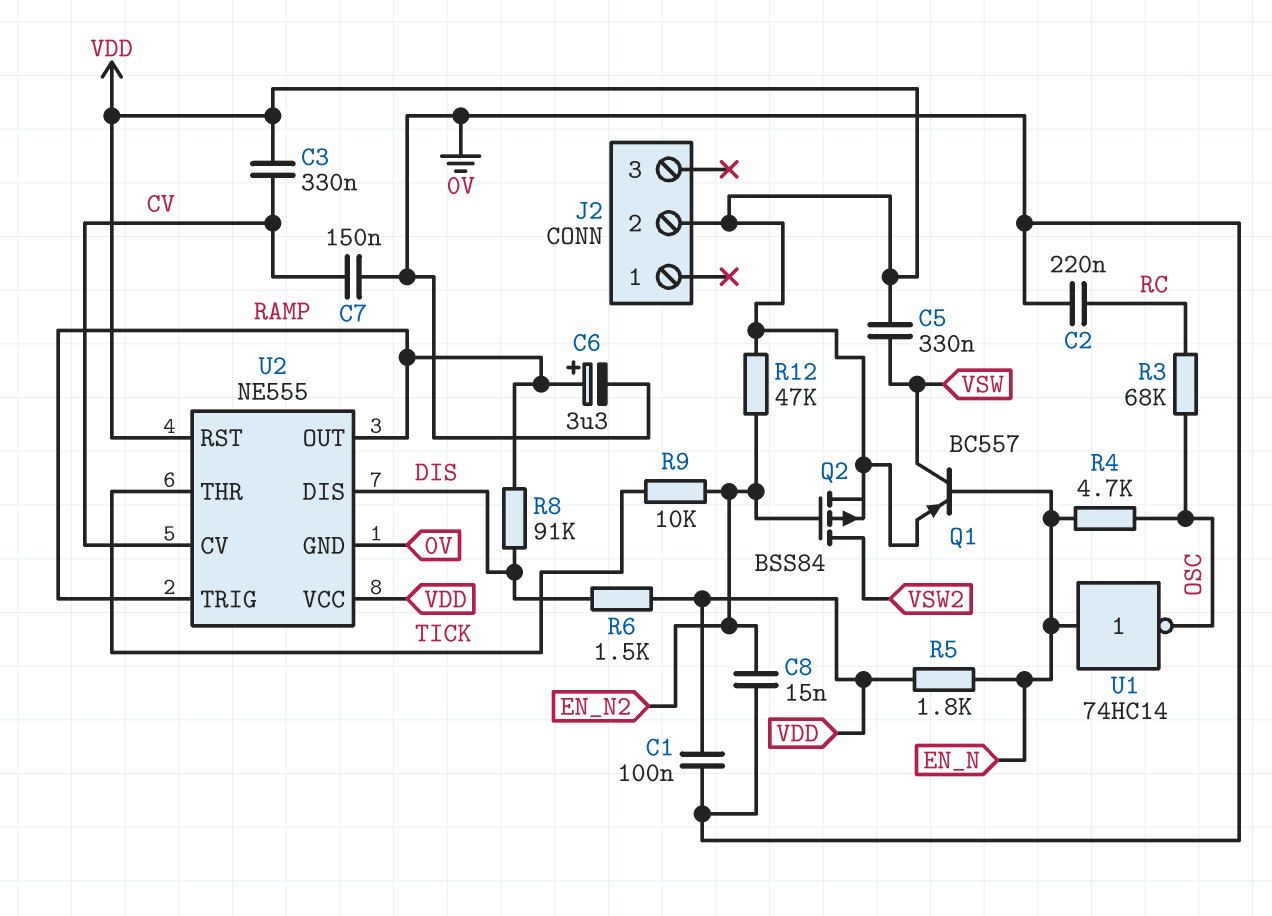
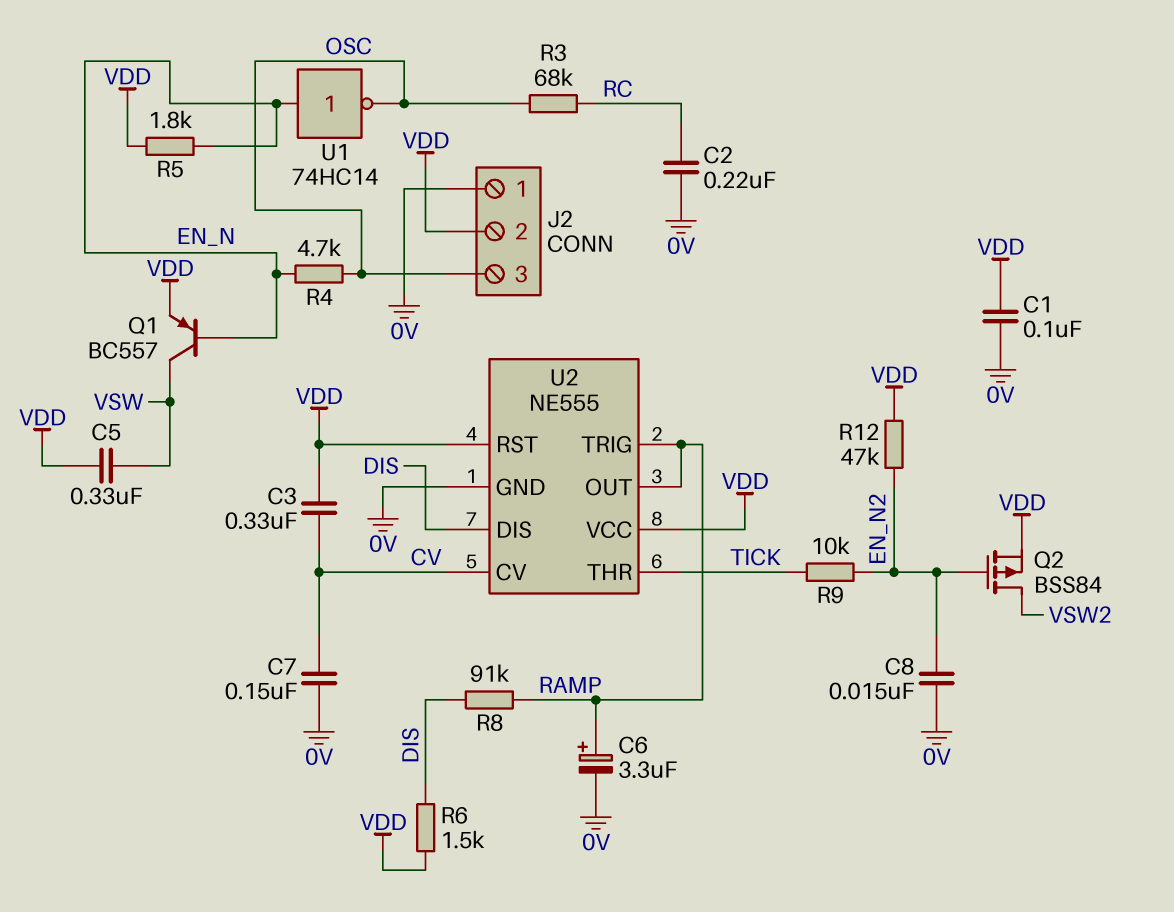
J2 pin 1: none -> 0V
J2 pin 3: none -> OSC

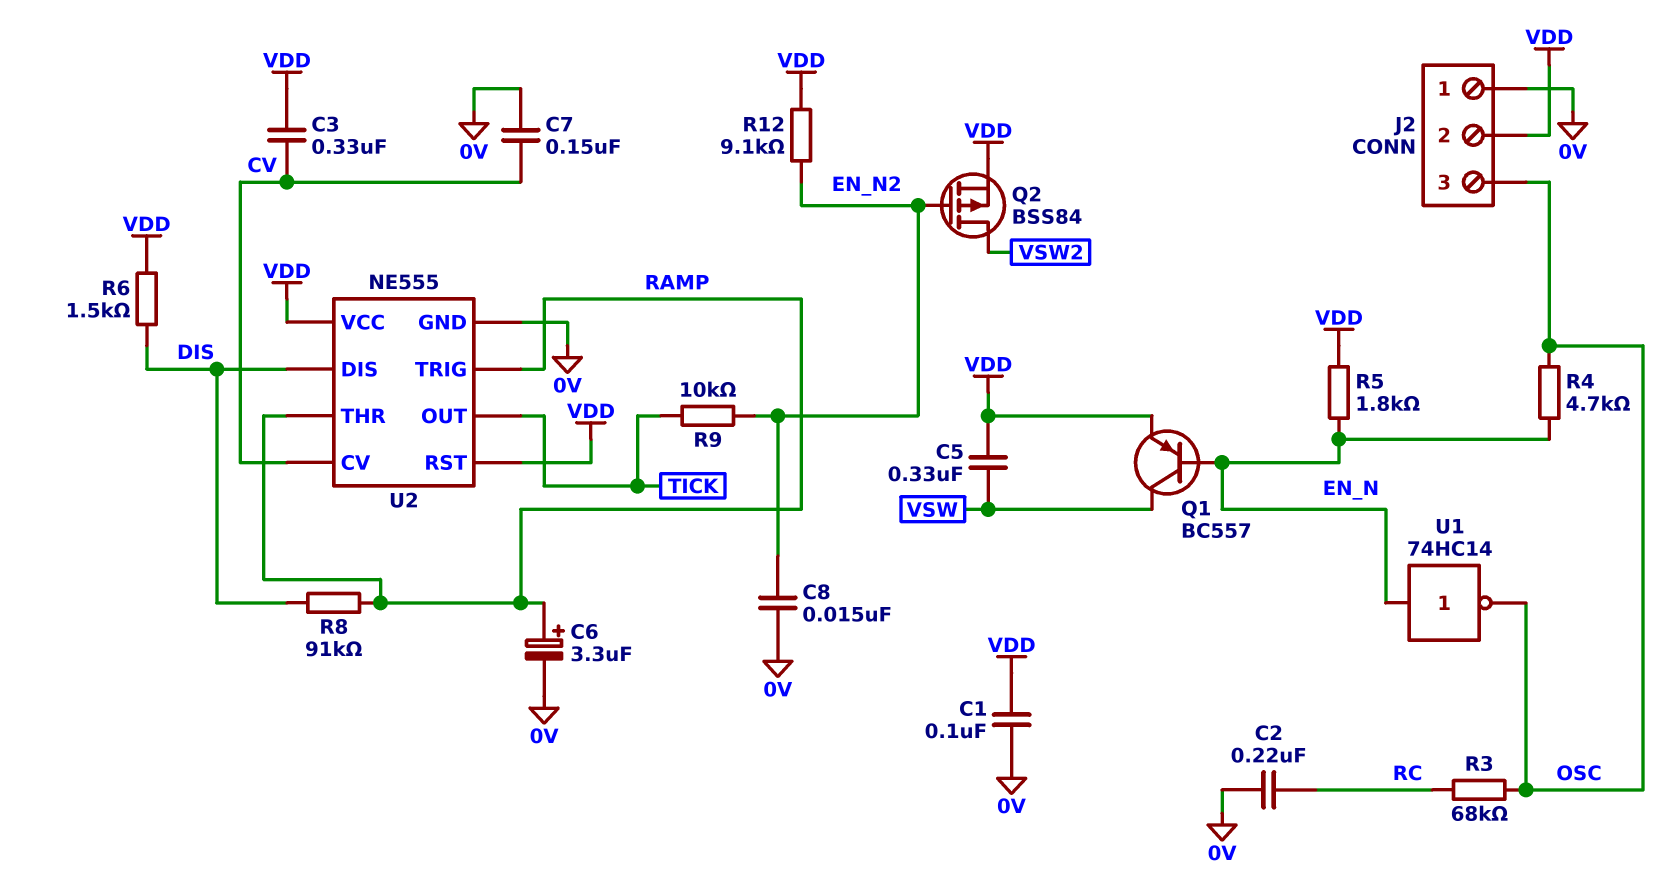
R12: 47k (EN_N2, VDD) -> 9.1k (EN_N2, VDD)
U2 pin OUT: RAMP -> TICK
U2 pin THR: TICK -> RAMP

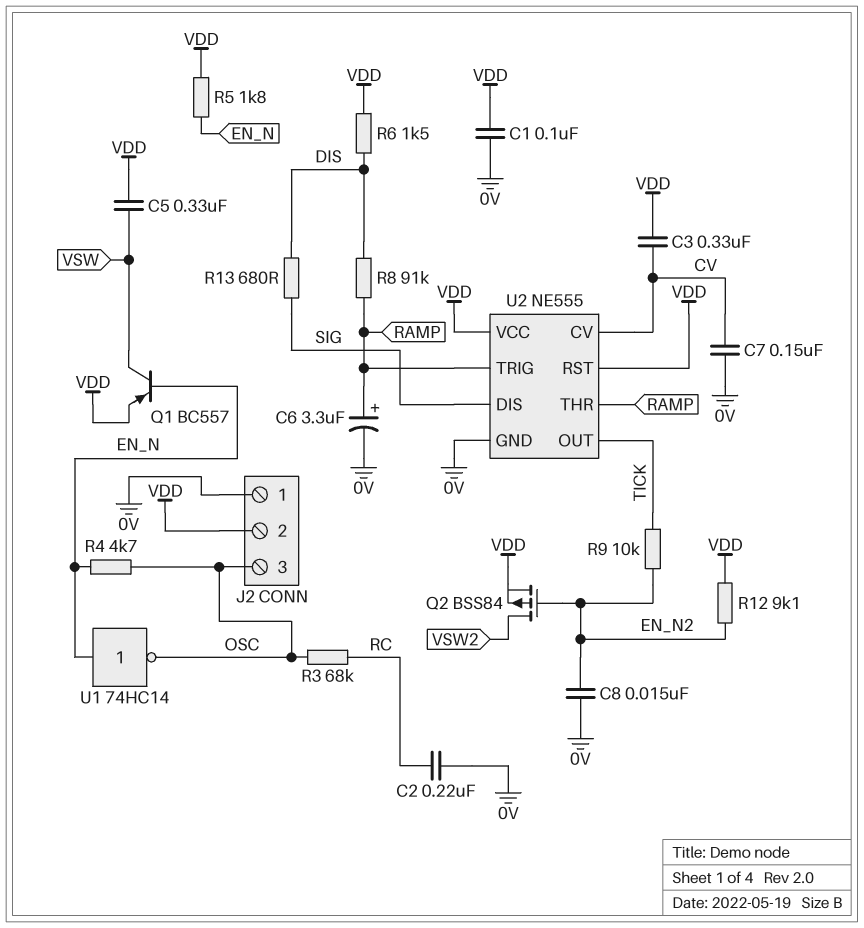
R13: none -> 680 (DIS, SIG)
U2 pin DIS: DIS -> SIG

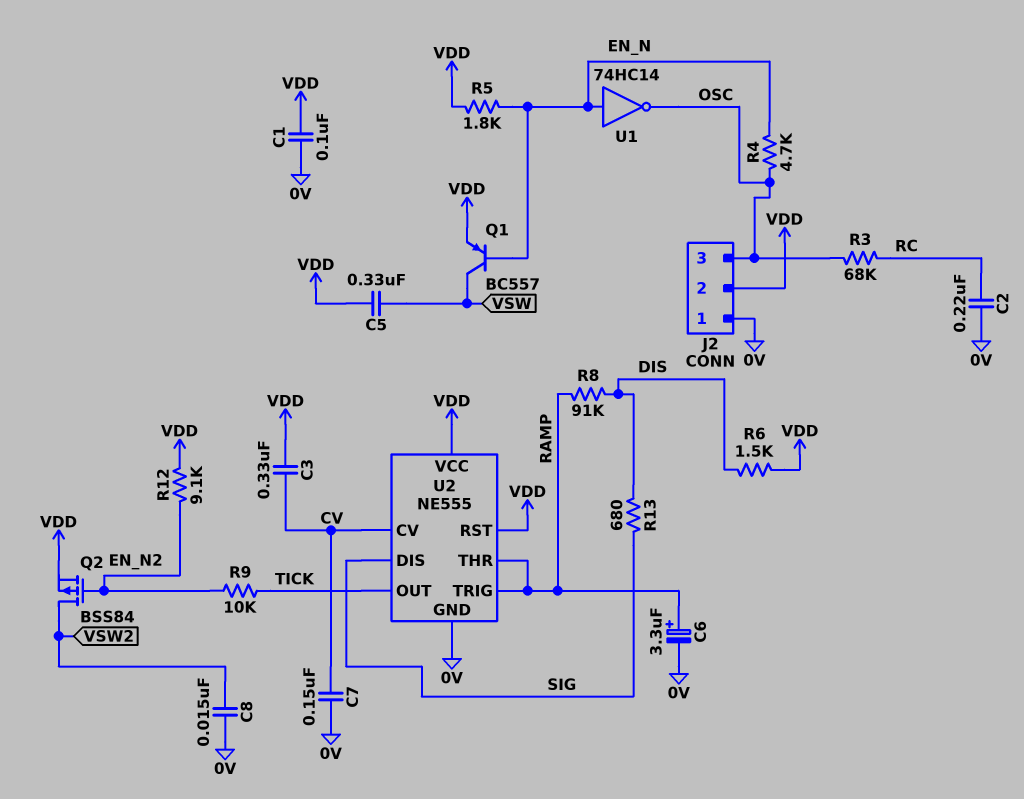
C8: 15nF (0V, EN_N2) -> 15nF (0V, VSW2)

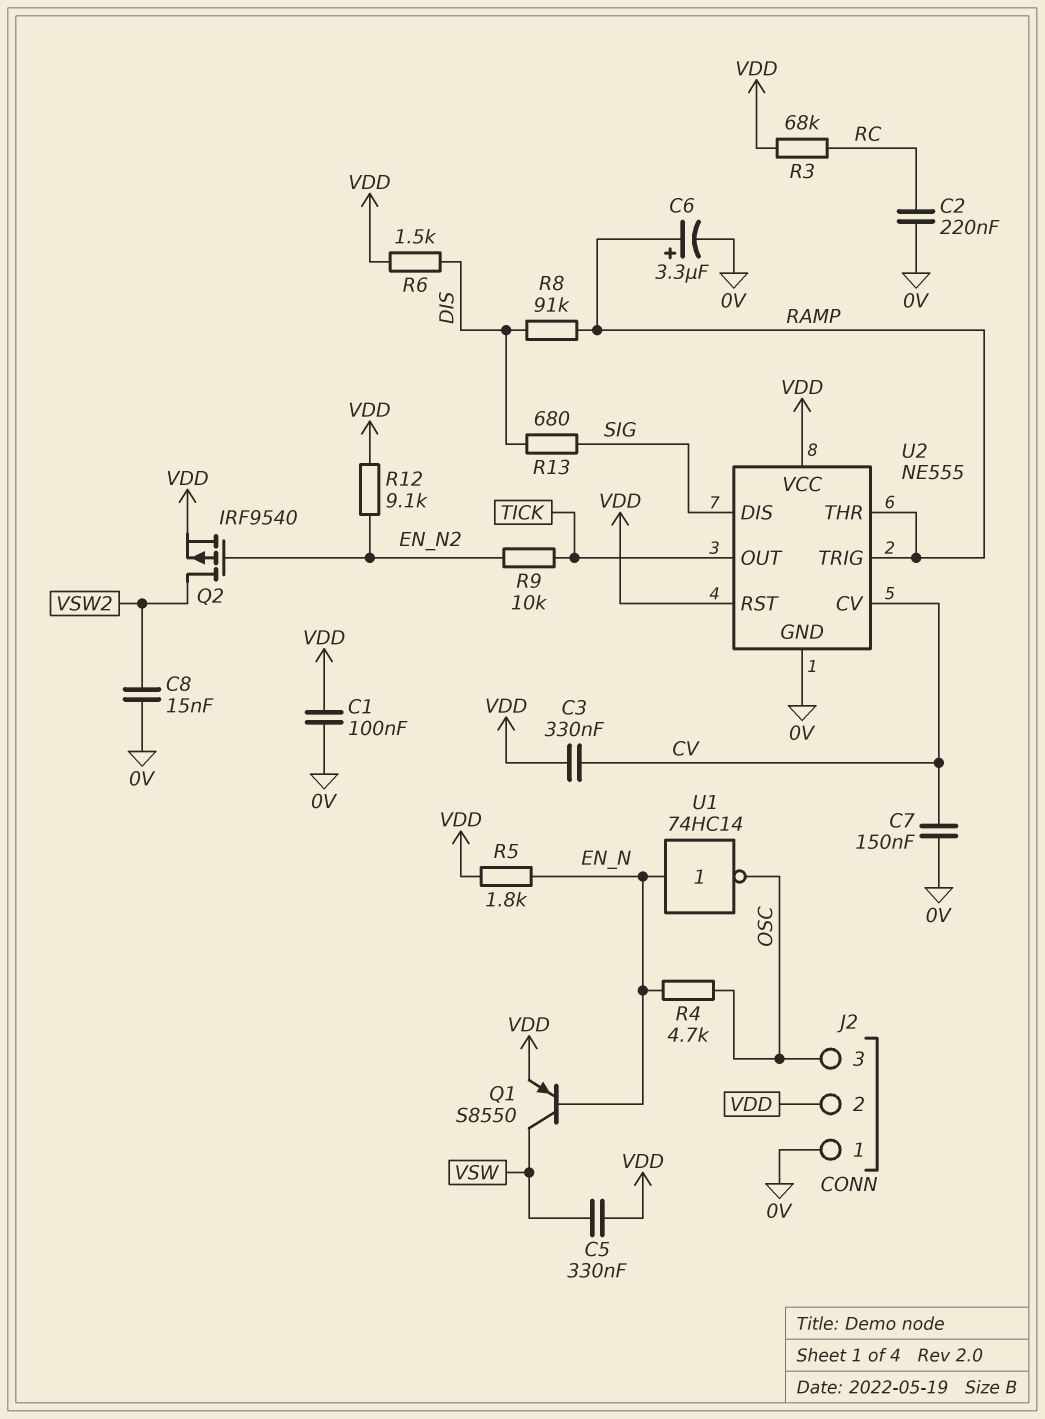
Q1: PNP BC557 (B EN_N, C VSW, E VDD) -> PNP S8550 (B EN_N, C VSW, E VDD)
Q2: PMOS BSS84 (G EN_N2, D VSW2, S VDD) -> PMOS IRF9540 (G EN_N2, D VSW2, S VDD)
R3: 68k (OSC, RC) -> 68k (RC, VDD)

